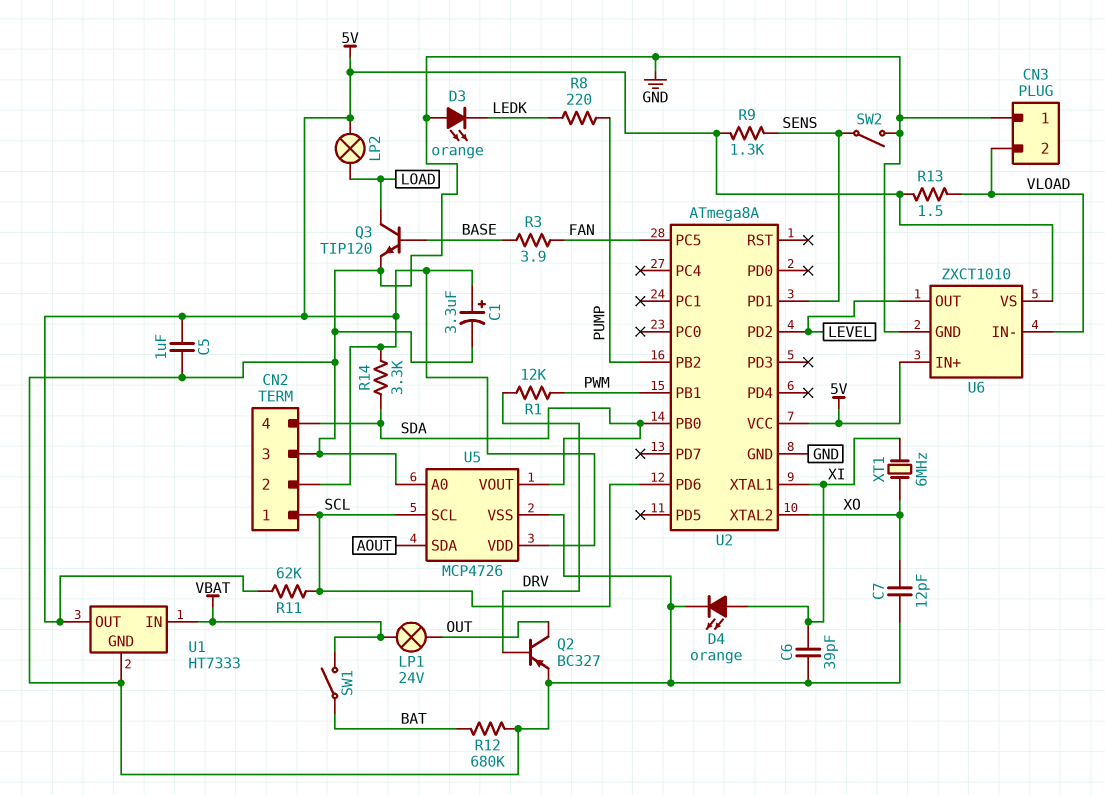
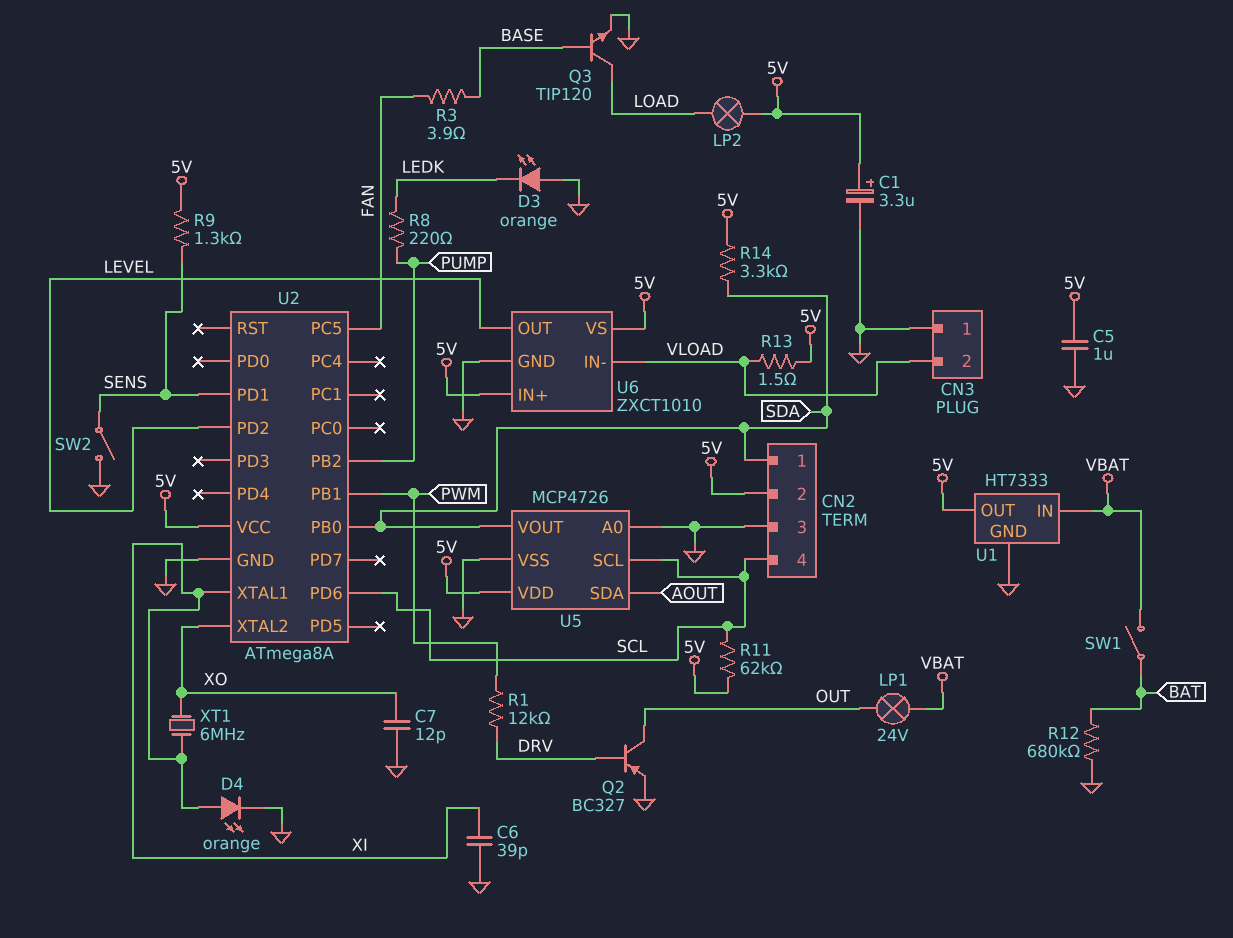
CN2 pin 1: SCL -> SDA
CN2 pin 4: SDA -> SCL

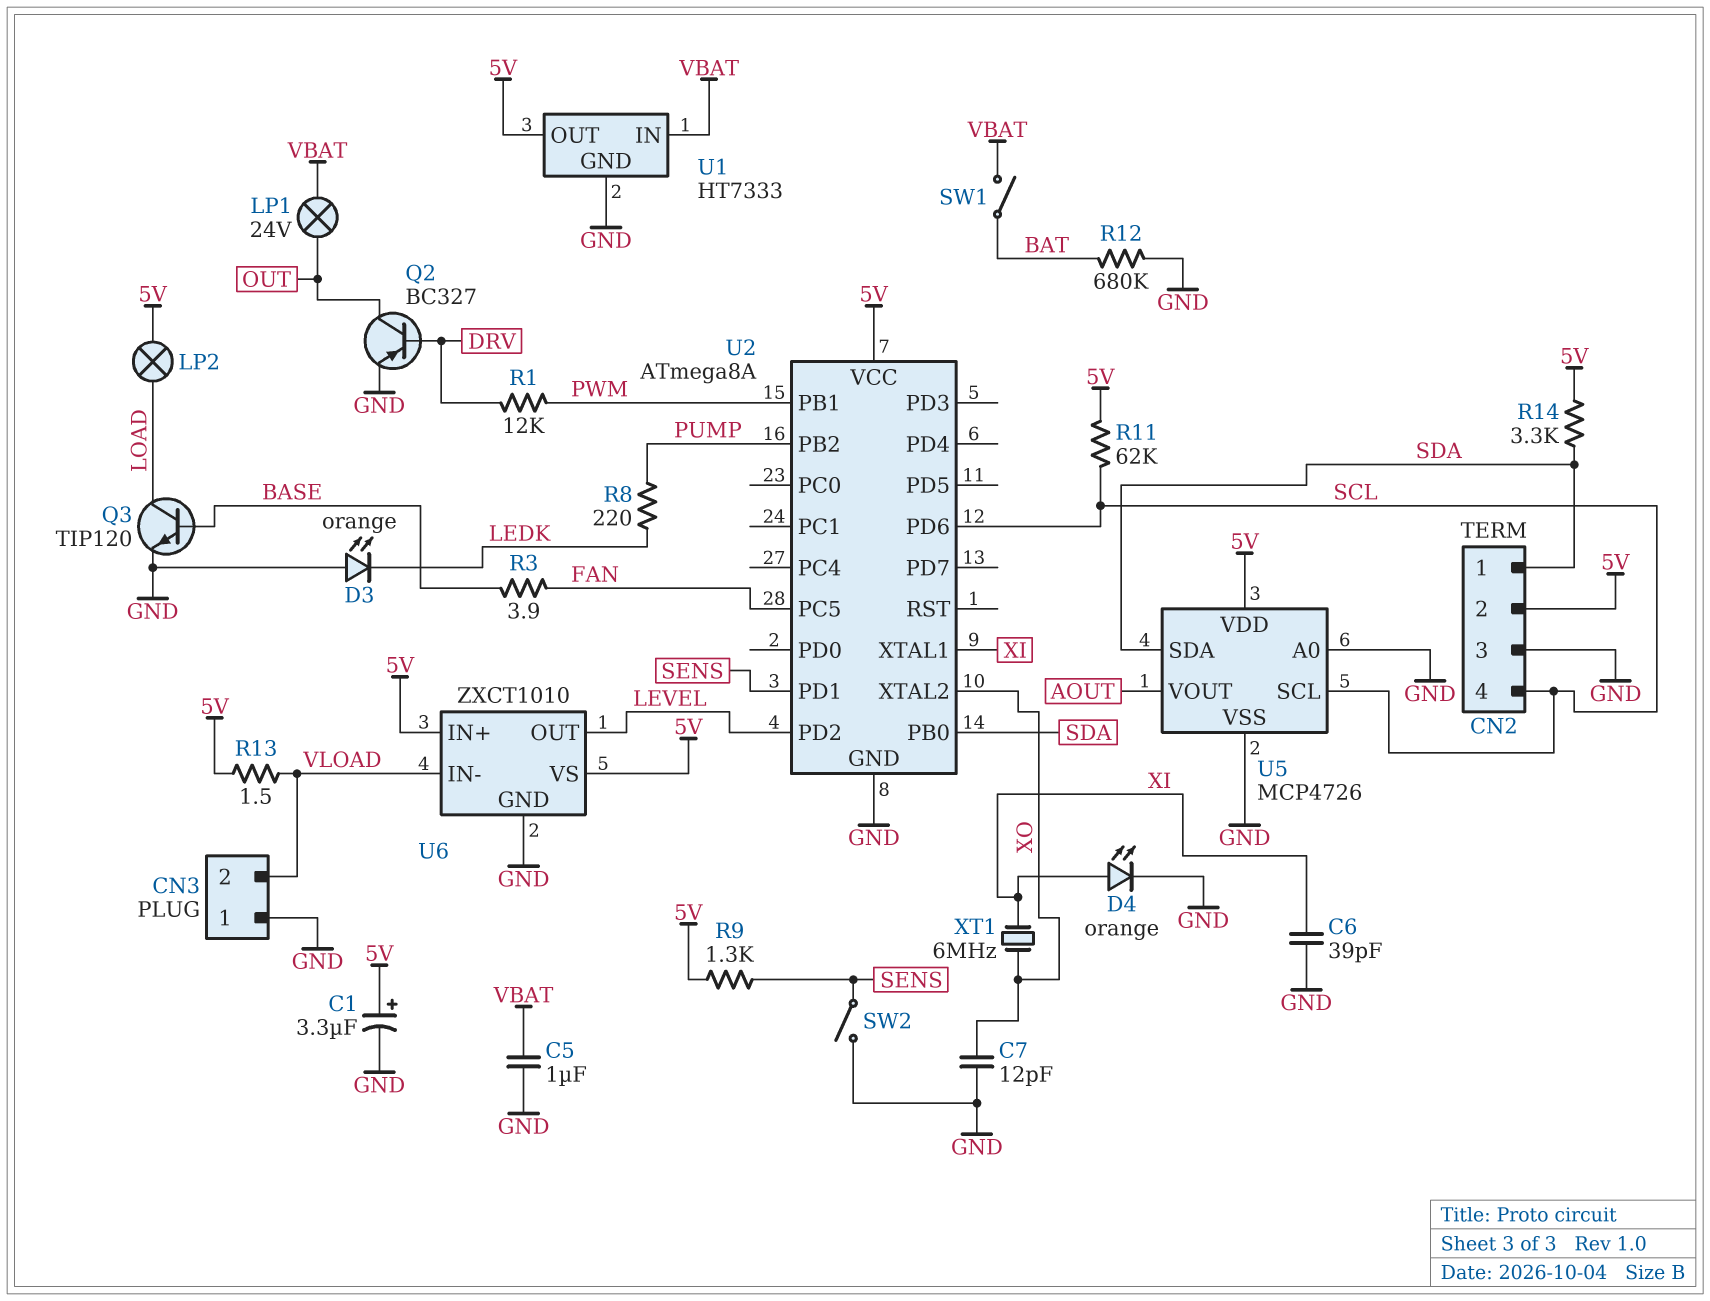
C5: 1uF (5V, GND) -> 1uF (GND, VBAT)
U5 pin SDA: AOUT -> SDA
U5 pin VOUT: SDA -> AOUT

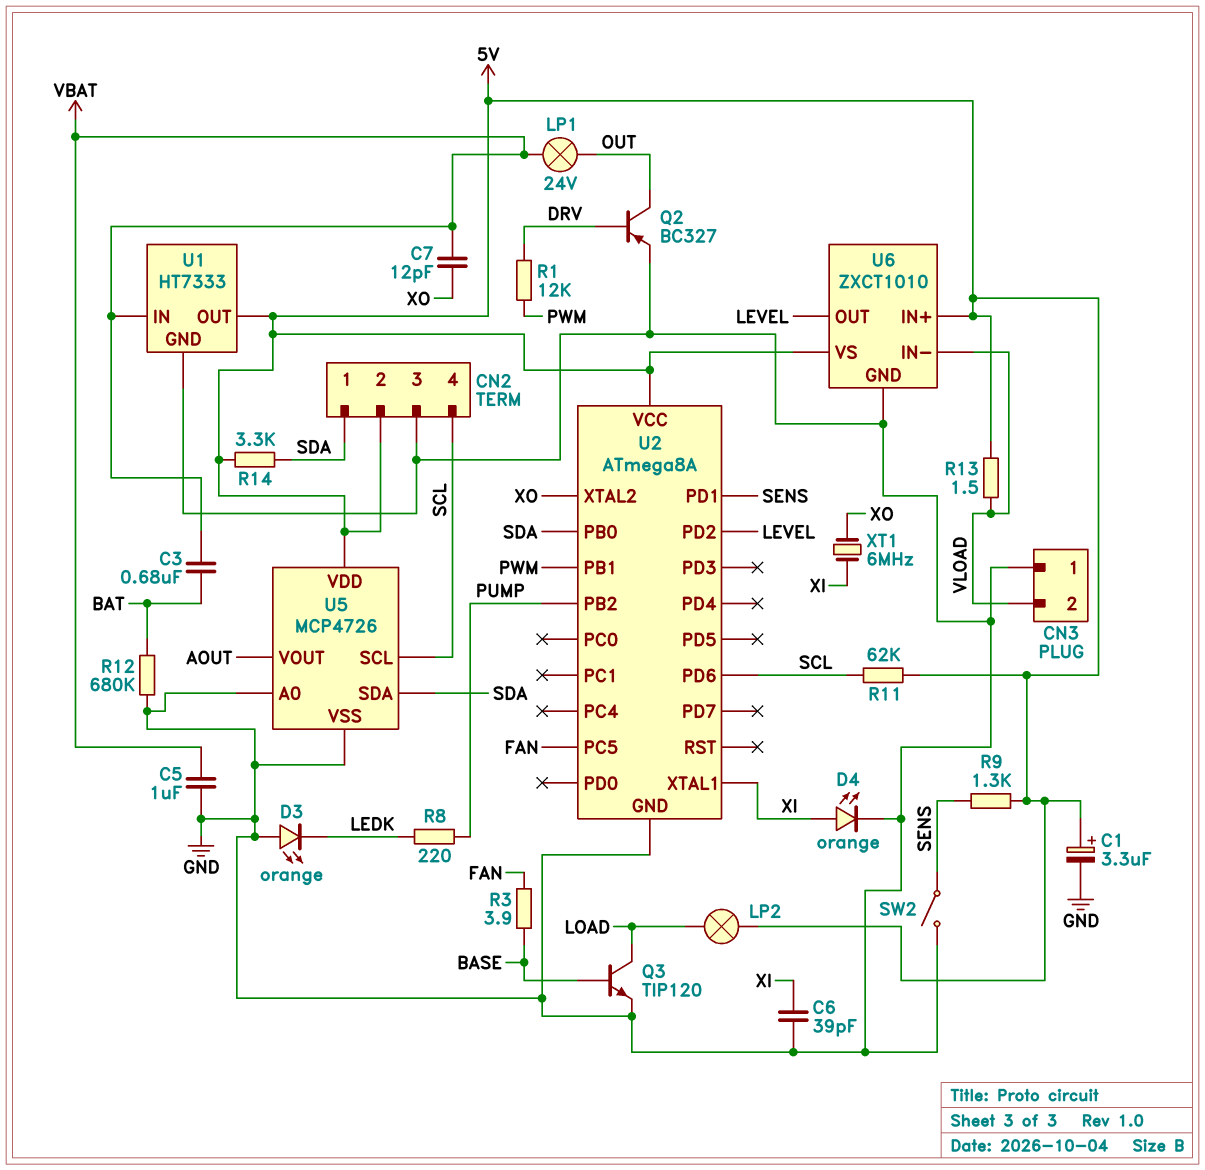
C3: none -> 680nF (BAT, VBAT)
C7: 12pF (GND, XO) -> 12pF (VBAT, XO)
SW1: switch (BAT, VBAT) -> none

